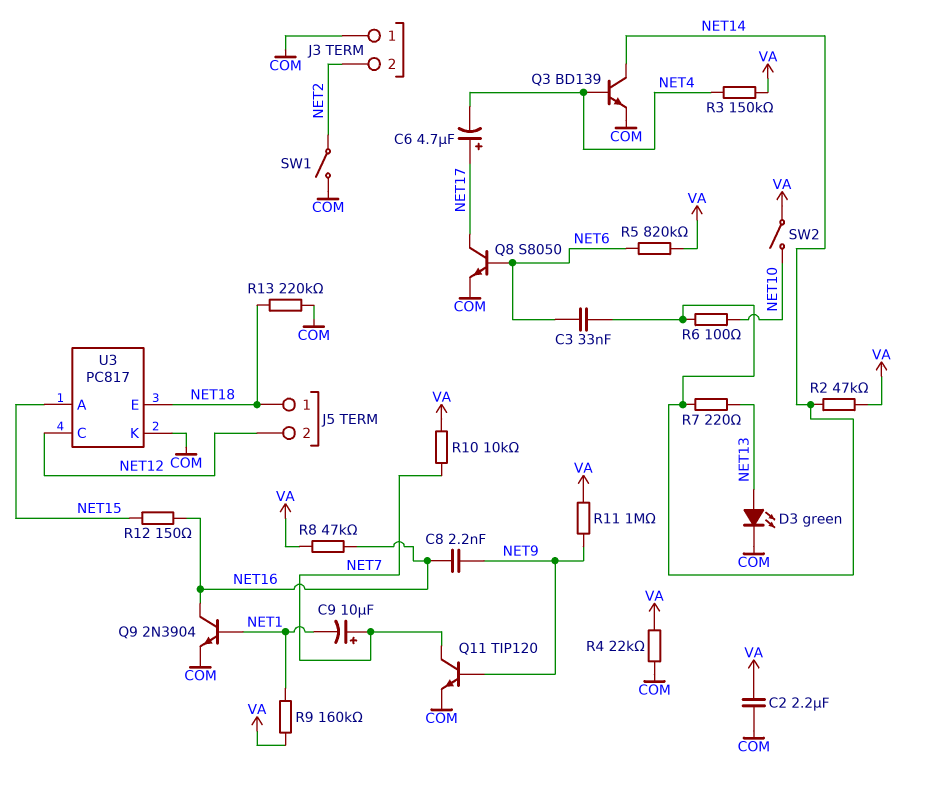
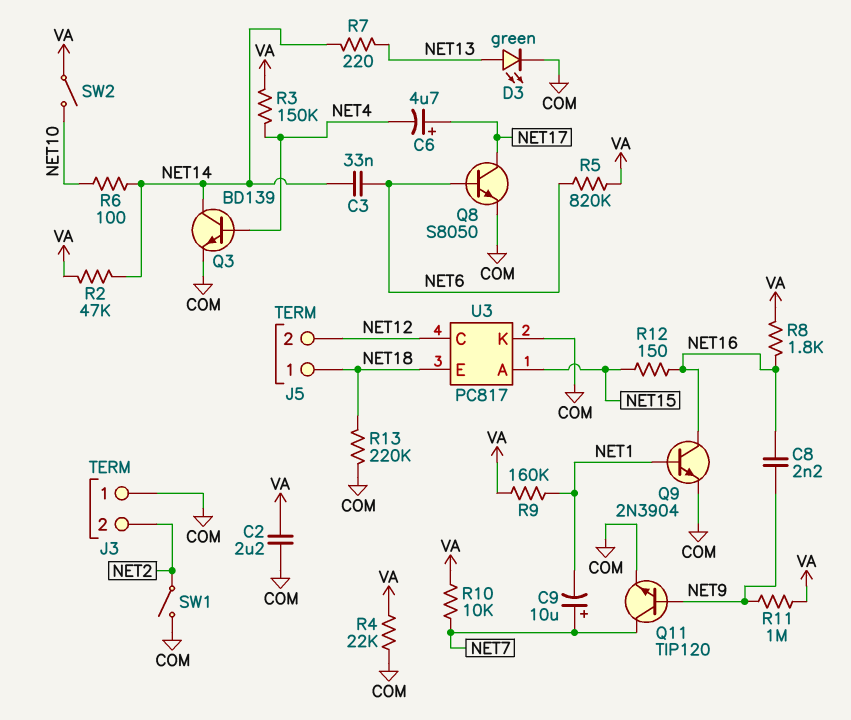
R8: 47k (NET16, VA) -> 1.8k (NET16, VA)

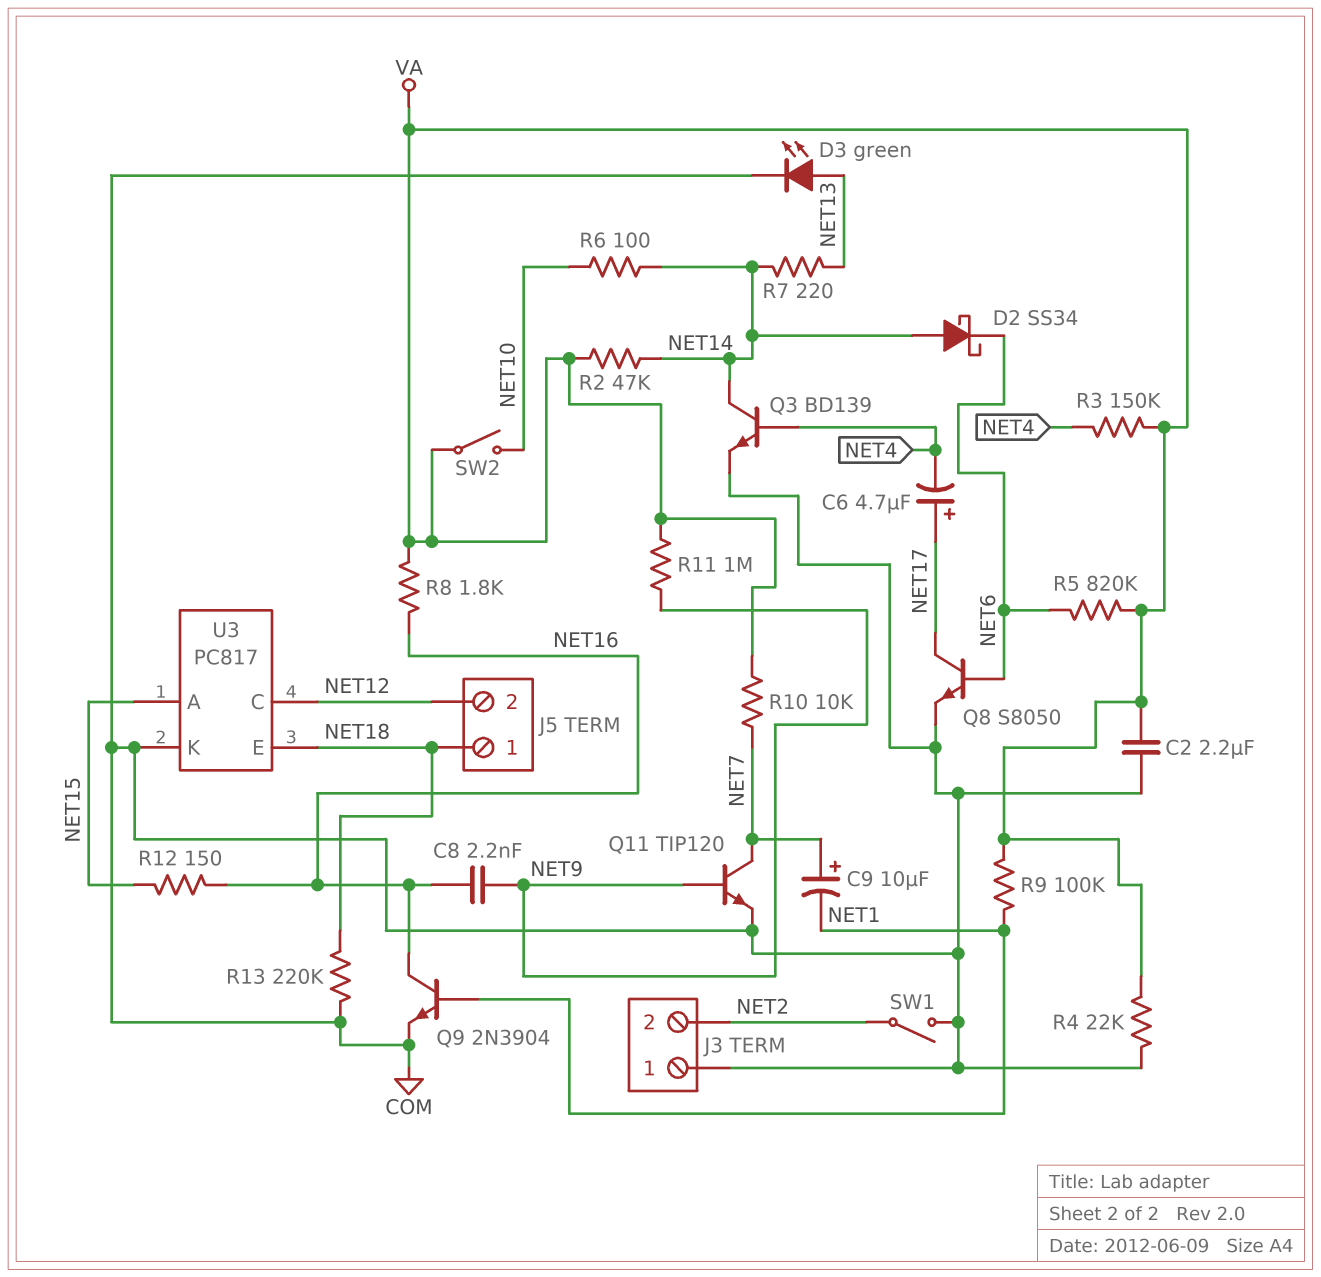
C3: 33nF (NET6, NET14) -> none
D2: none -> schottky SS34 (A NET14, K NET6)
R9: 160k (NET1, VA) -> 100k (NET1, VA)

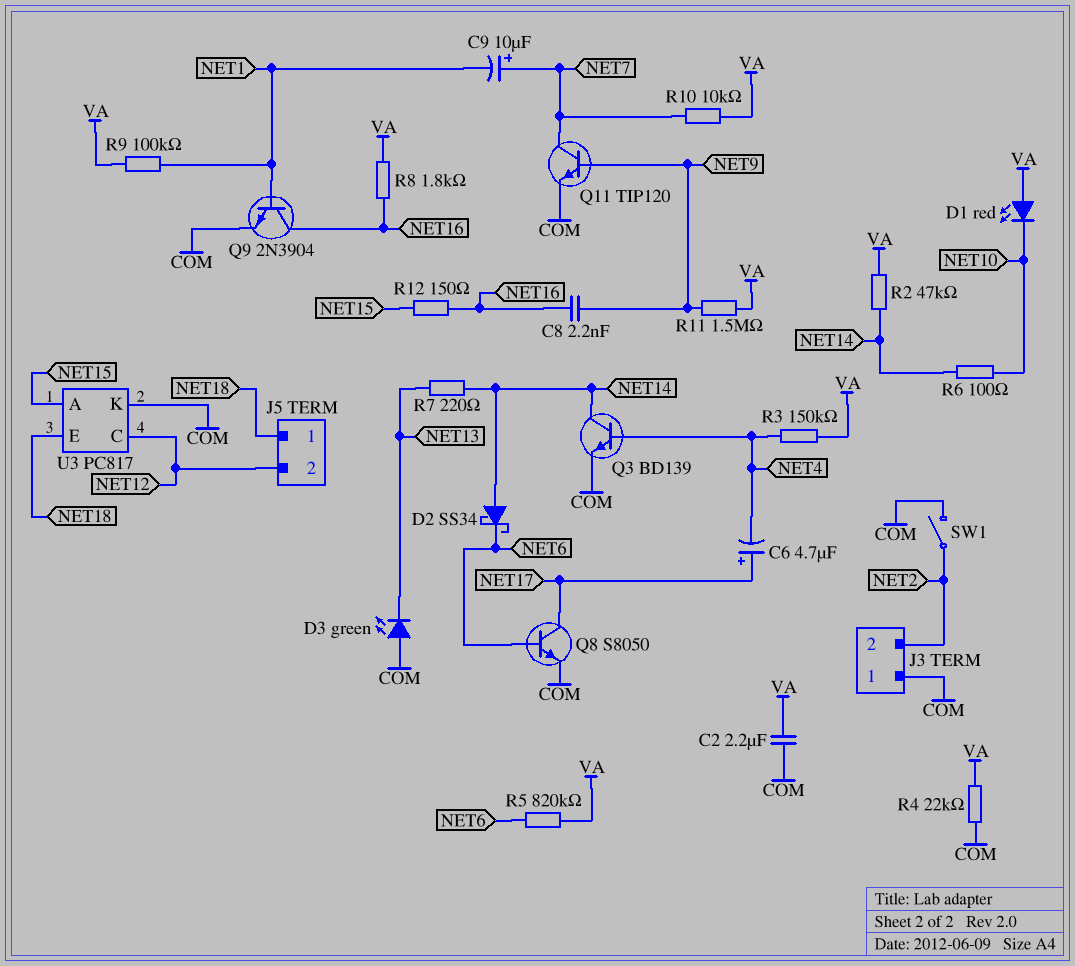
D1: none -> LED red (A VA, K NET10)
D3: LED green (A NET13, K COM) -> LED green (A COM, K NET13)
R11: 1M (NET9, VA) -> 1.5M (NET9, VA)
R13: 220k (COM, NET18) -> none
SW2: switch (NET10, VA) -> none

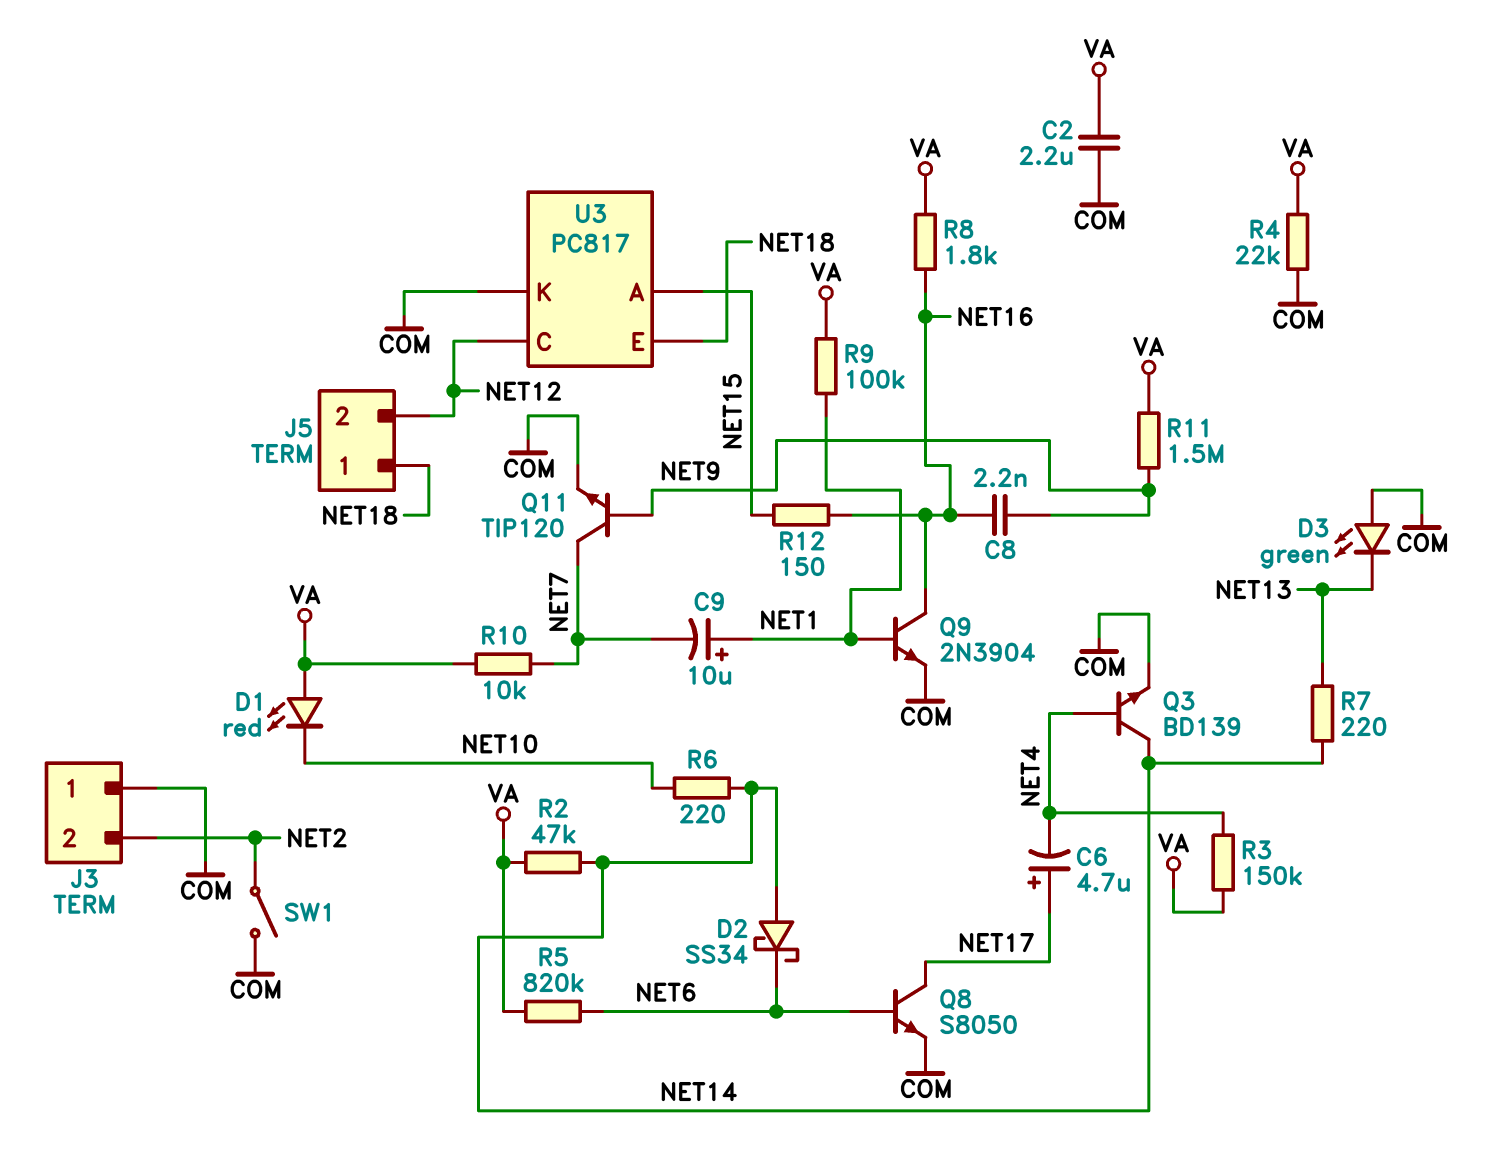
C9: 10uF (plus NET7, minus NET1) -> 10uF (plus NET1, minus NET7)
R6: 100 (NET10, NET14) -> 220 (NET10, NET14)

